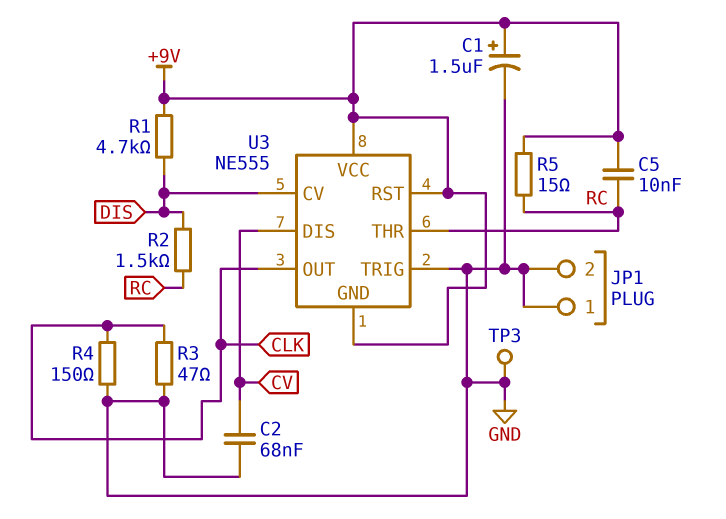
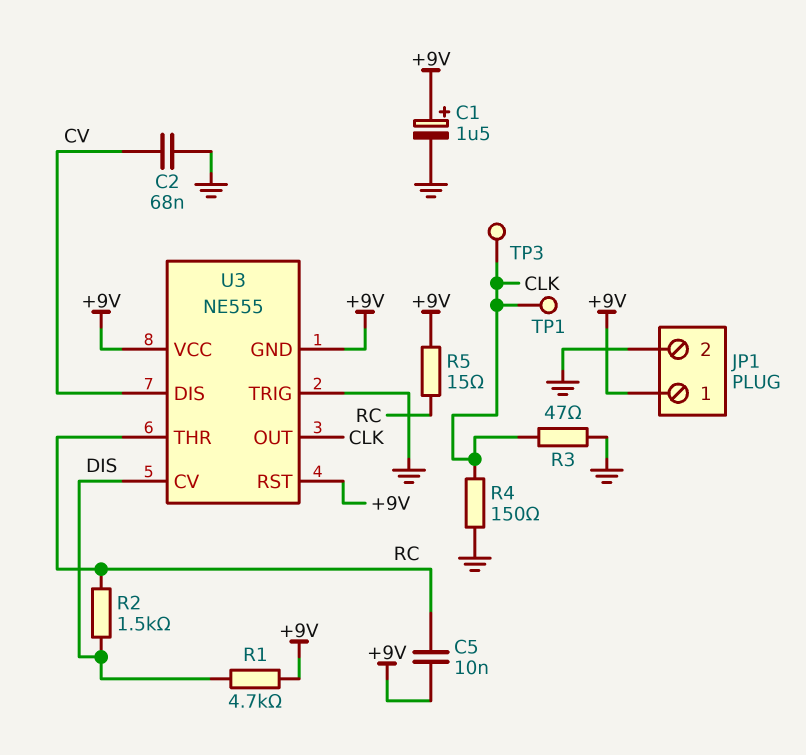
JP1 pin 1: GND -> +9V
TP1: none -> test point (CLK)
TP3: test point (GND) -> test point (CLK)

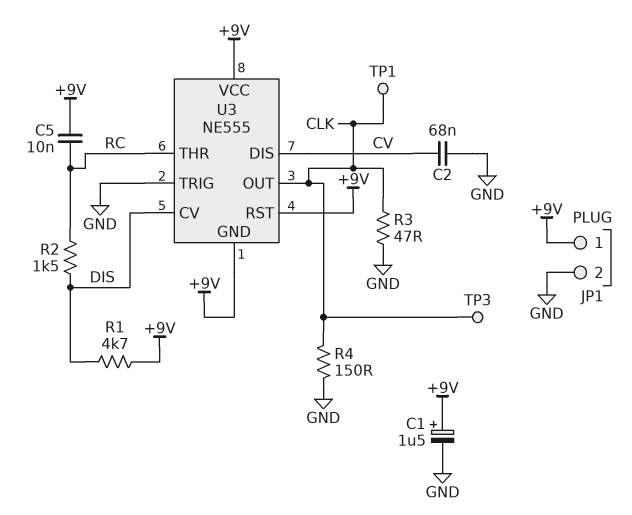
R5: 15 (+9V, RC) -> none

